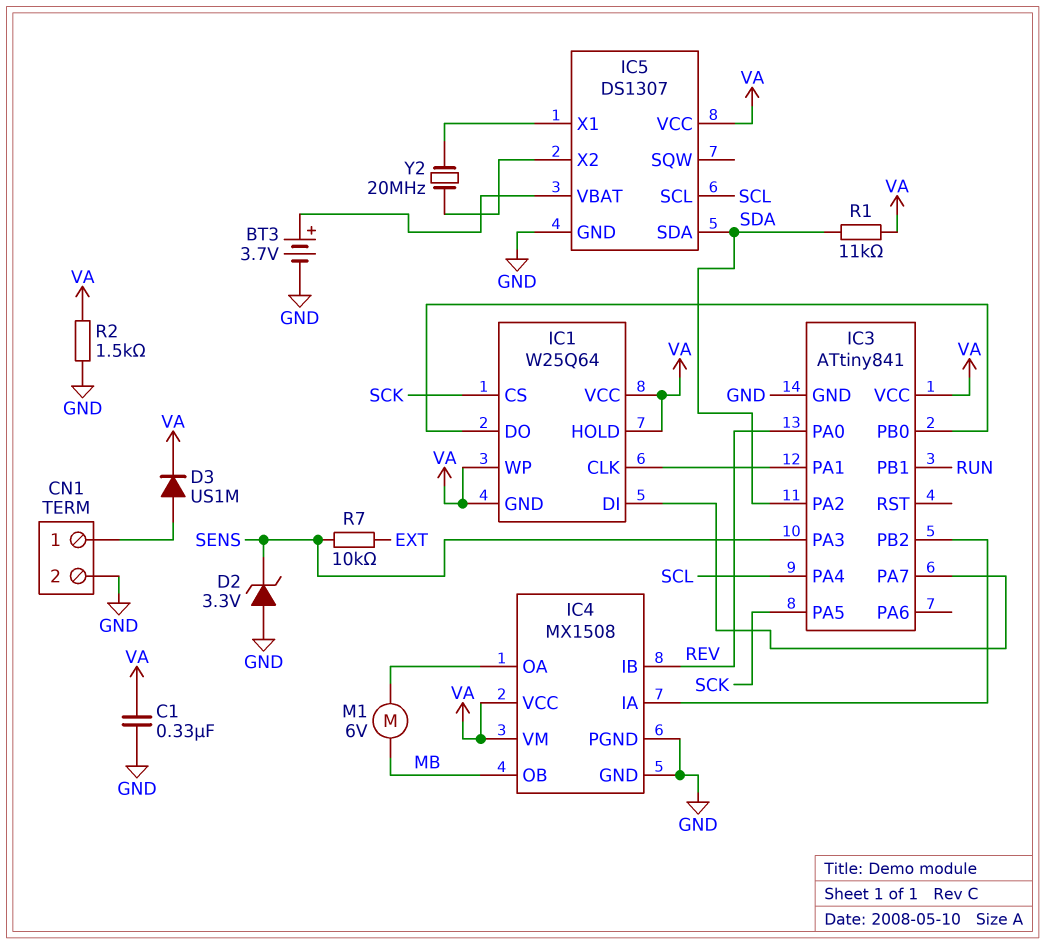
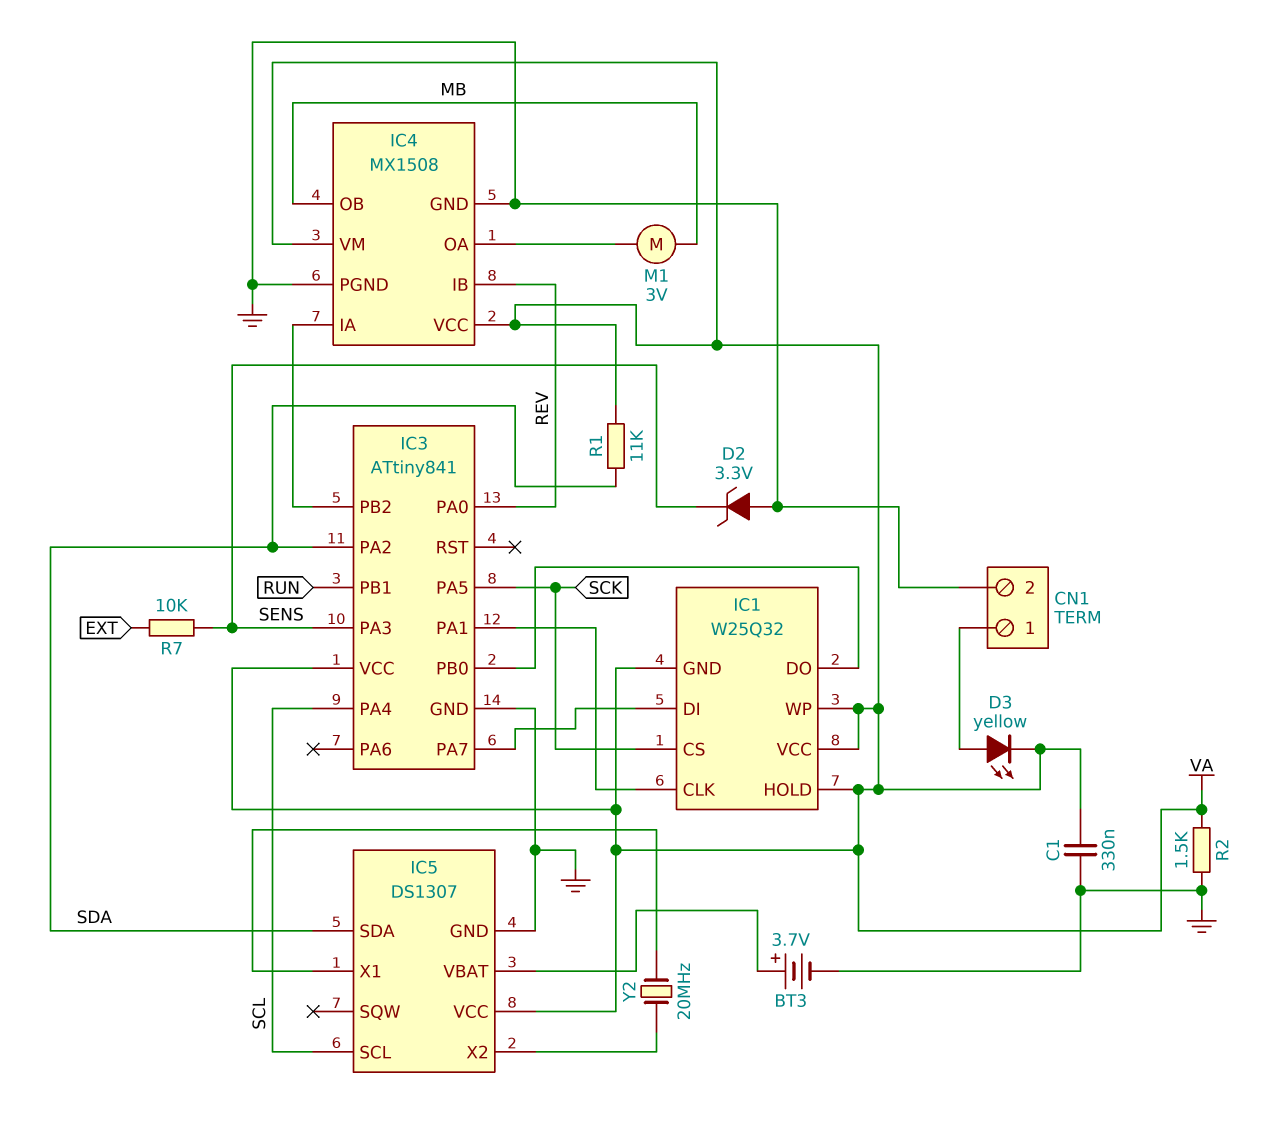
D3: diode US1M (A CN1/1, K VA) -> LED yellow (A CN1/1, K VA)
IC1: W25Q64 -> W25Q32
M1: motor 6V (IC4/OA, MB) -> motor 3V (IC4/OA, MB)

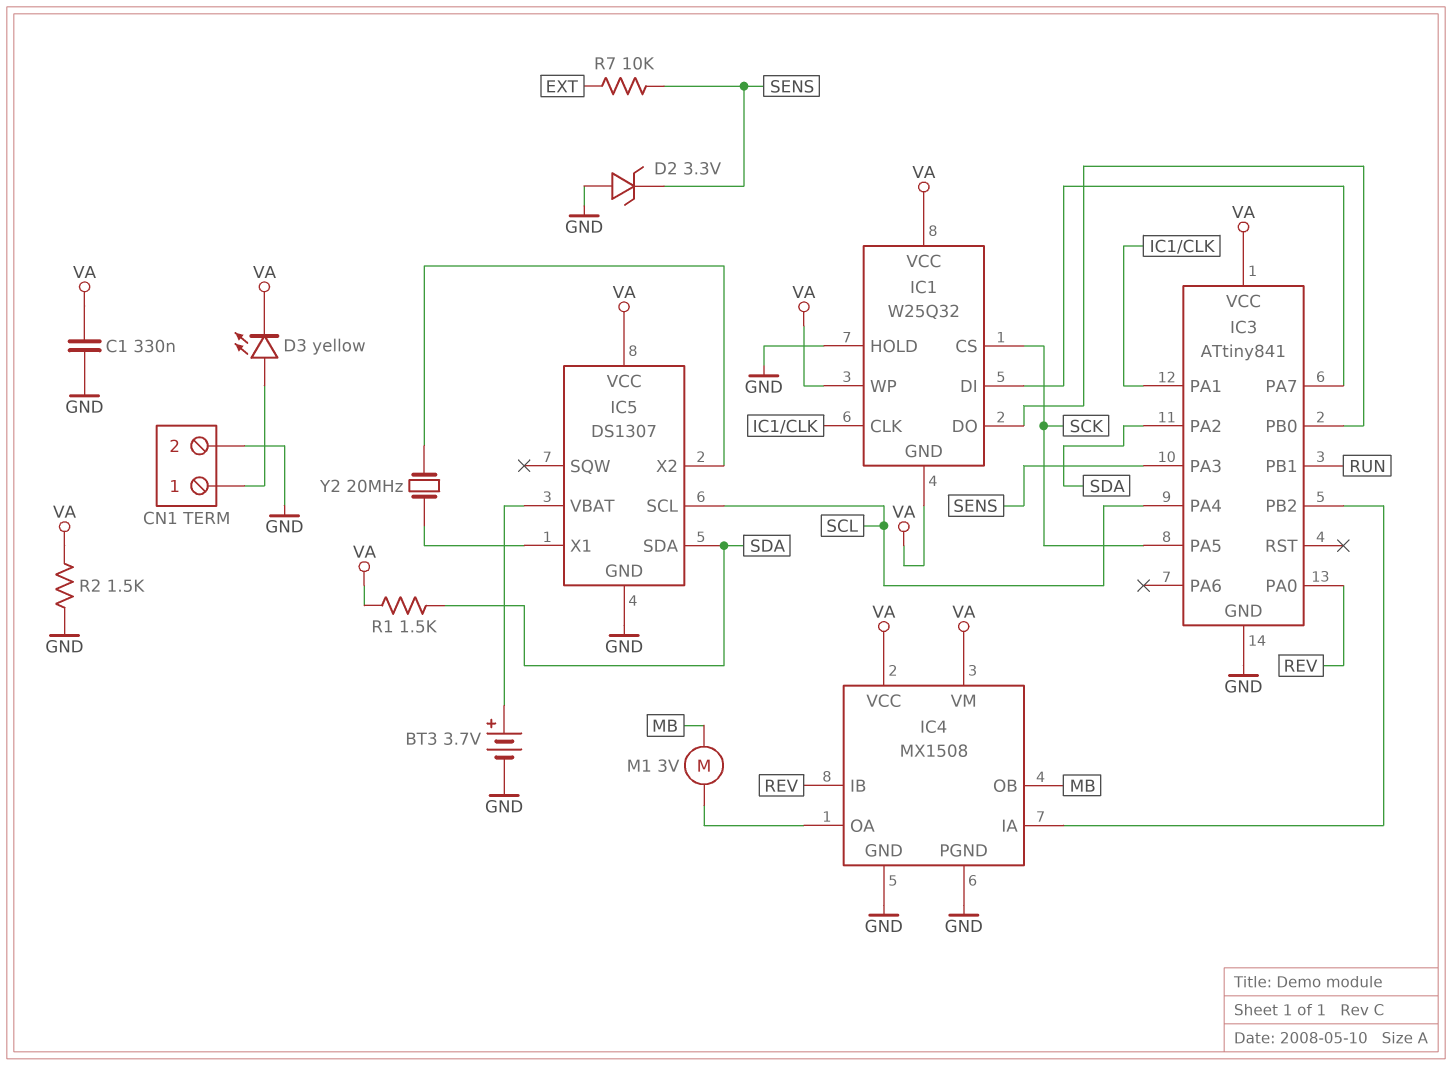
IC1 pin HOLD: VA -> GND
R1: 11k (SDA, VA) -> 1.5k (SDA, VA)

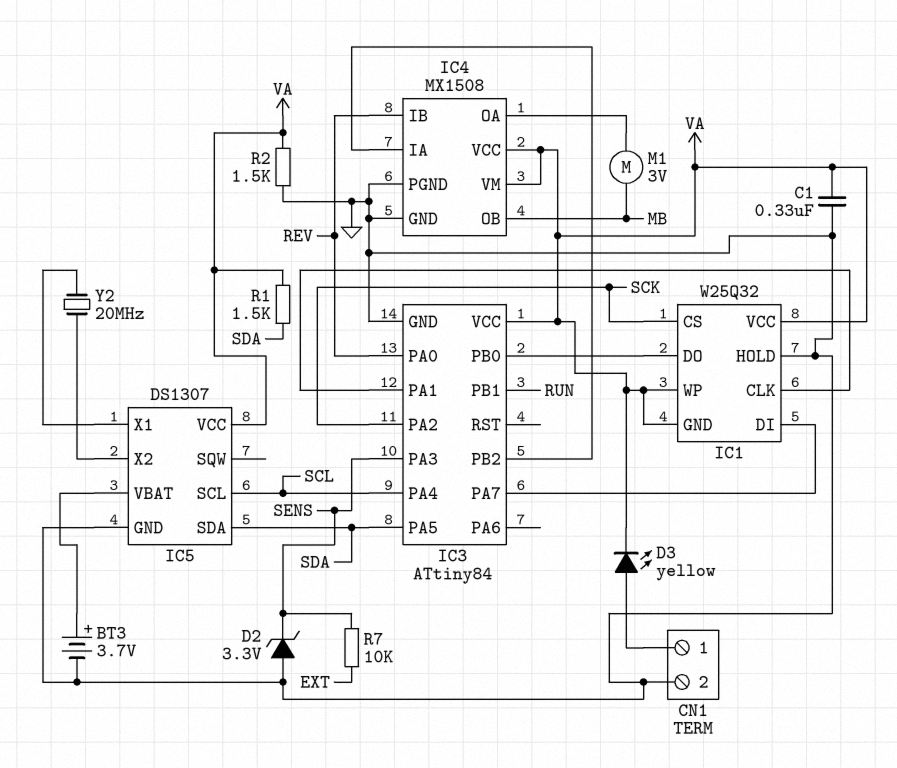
IC3: ATtiny841 -> ATtiny84
IC3 pin PA2: SDA -> SCK
IC3 pin PA5: SCK -> SDA

